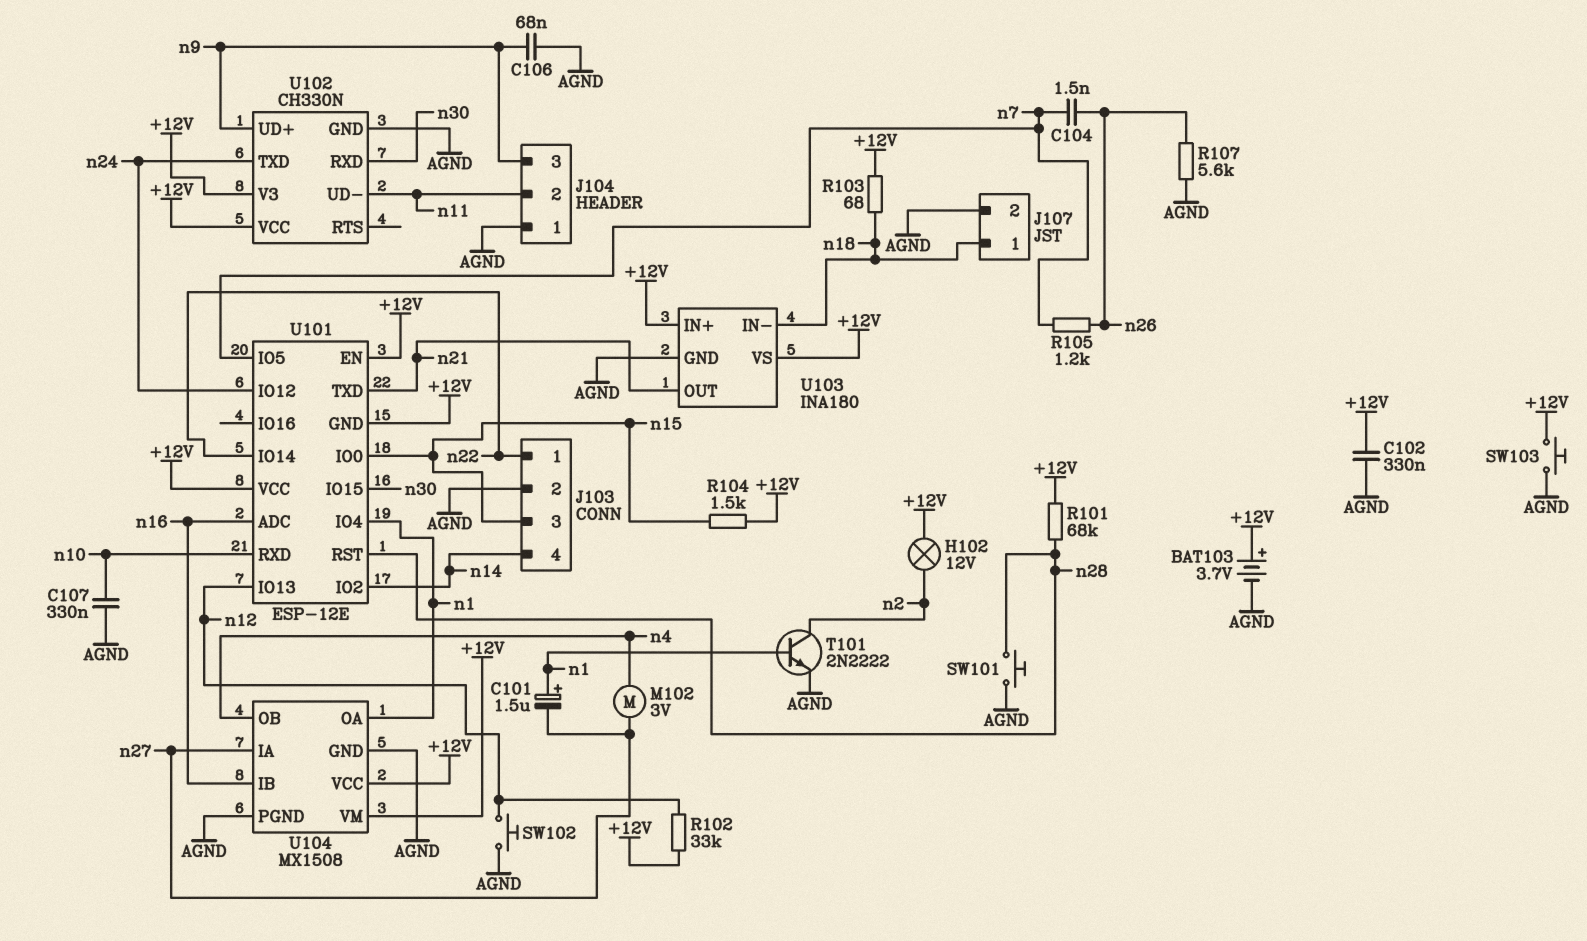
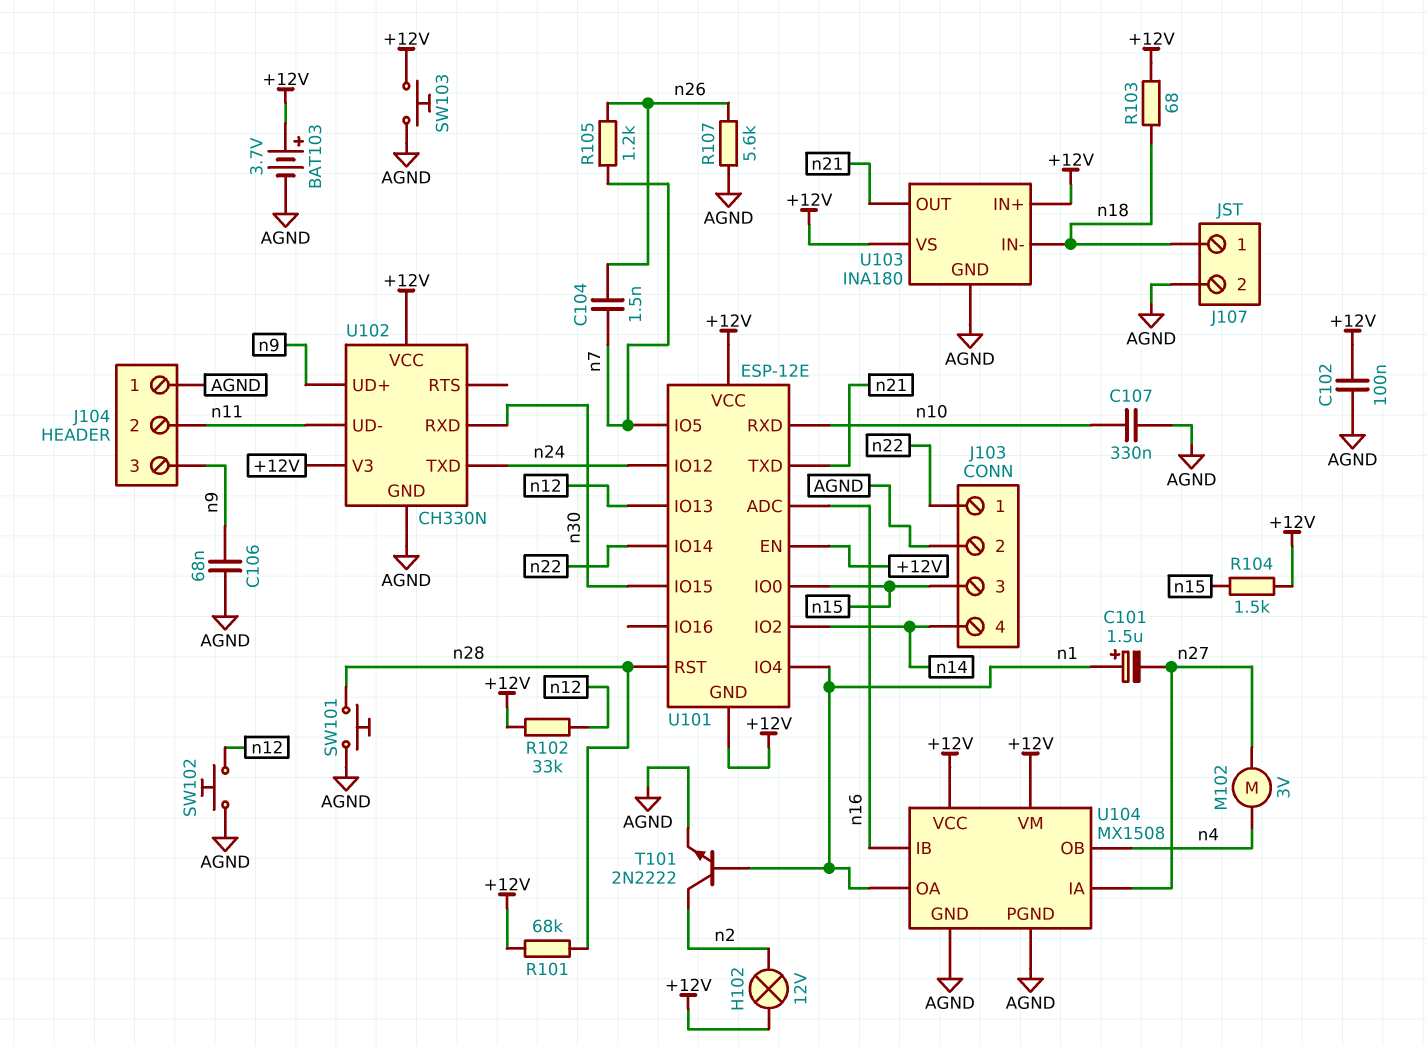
C102: 330nF (+12V, AGND) -> 100nF (+12V, AGND)

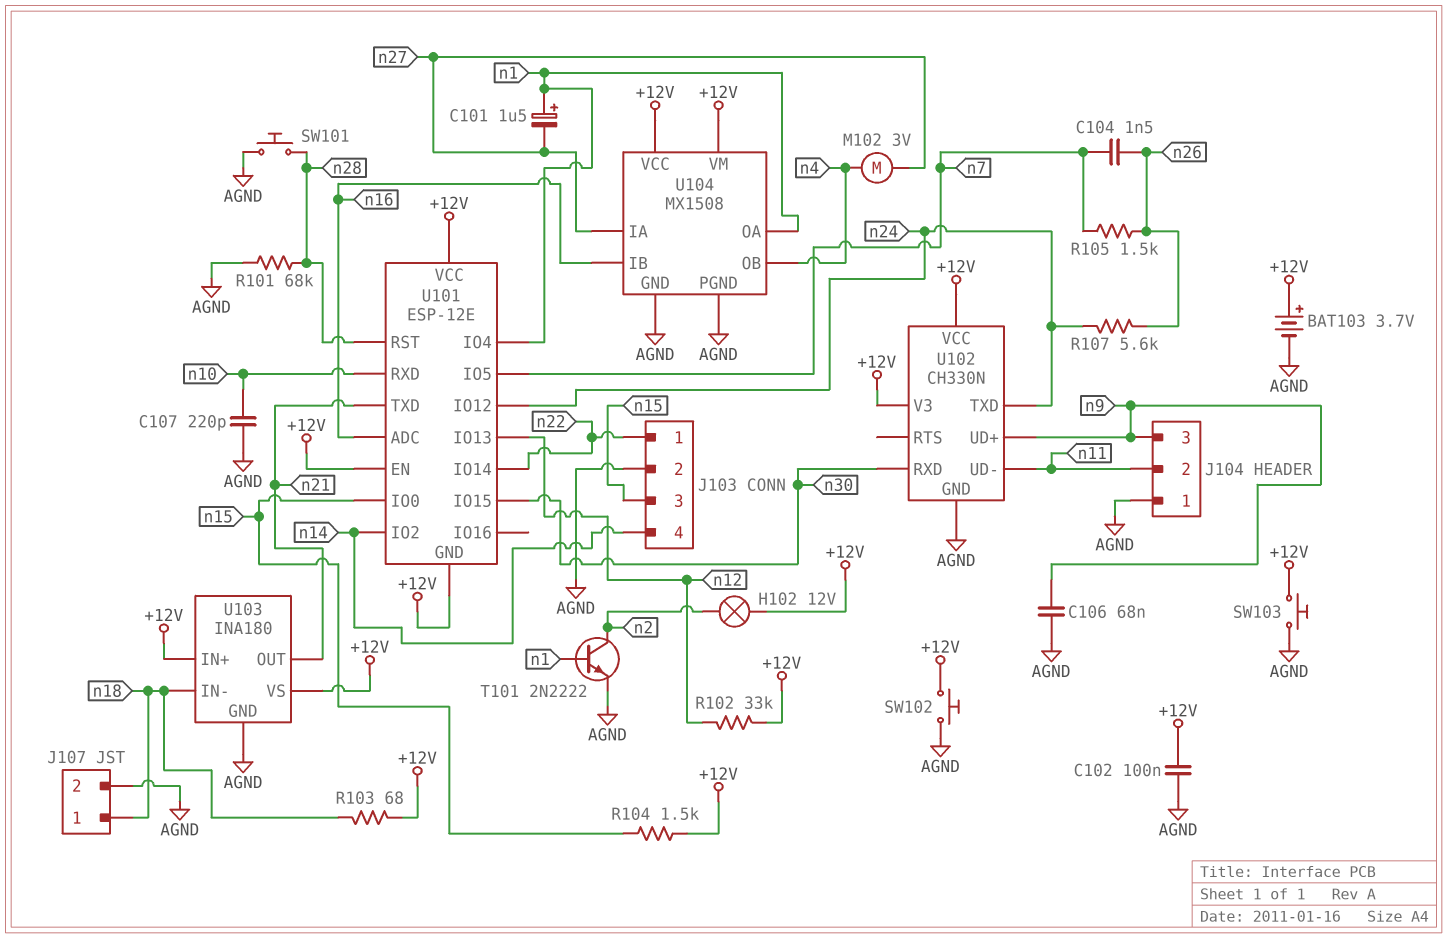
C107: 330nF (AGND, n10) -> 220pF (AGND, n10)
R101: 68k (+12V, n28) -> 68k (AGND, n28)
R105: 1.2k (n7, n26) -> 1.5k (n7, n26)
R107: 5.6k (AGND, n26) -> 5.6k (n24, n26)
SW102: button (AGND, n12) -> button (+12V, AGND)

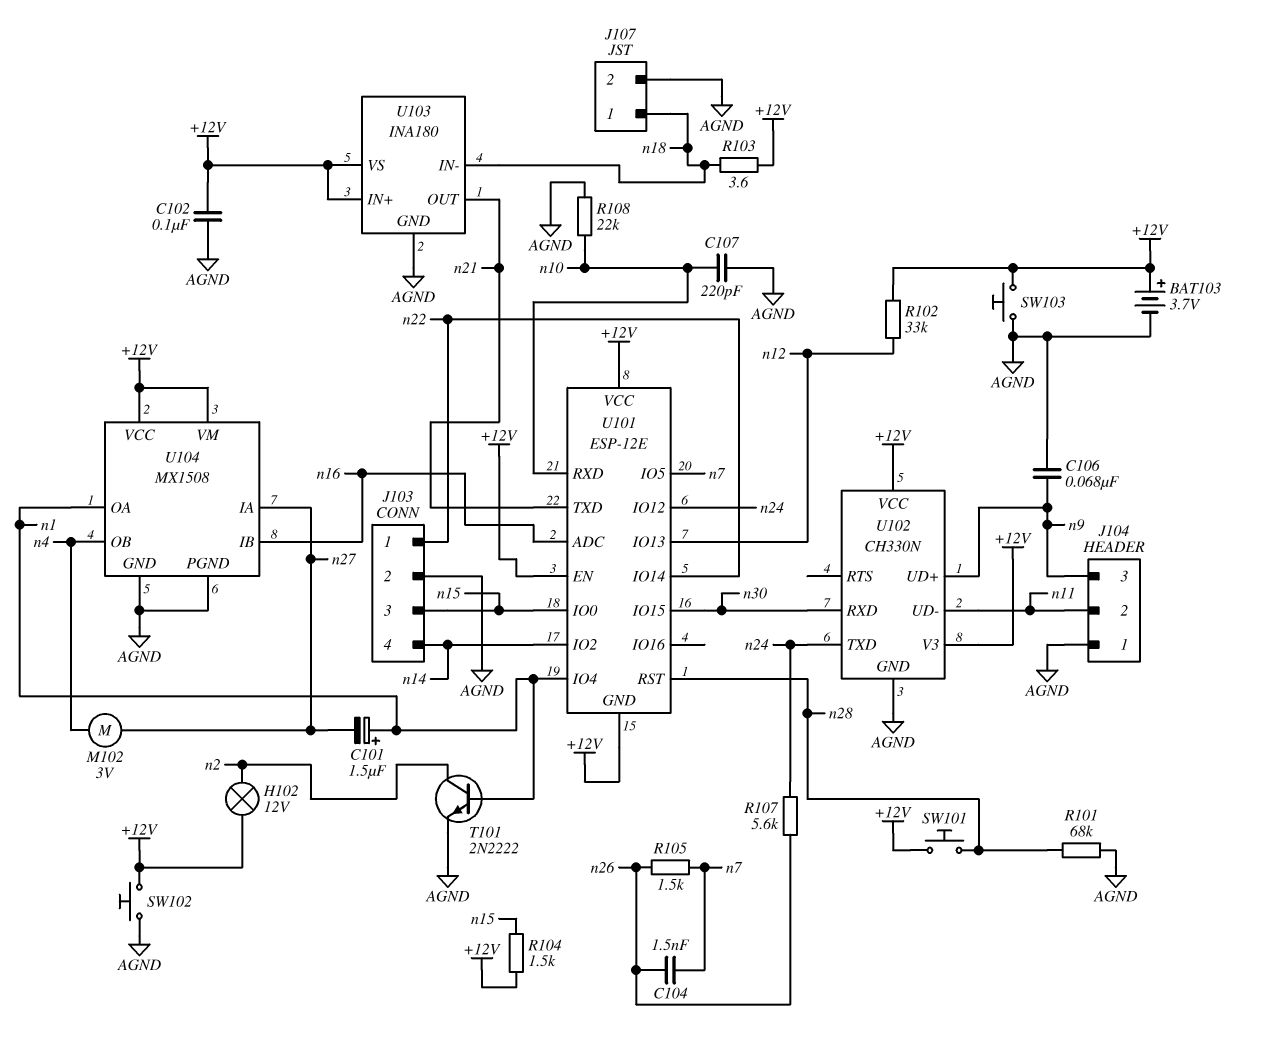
R103: 68 (+12V, n18) -> 3.6 (+12V, n18)
R108: none -> 22k (AGND, n10)
SW101: button (AGND, n28) -> button (+12V, n28)

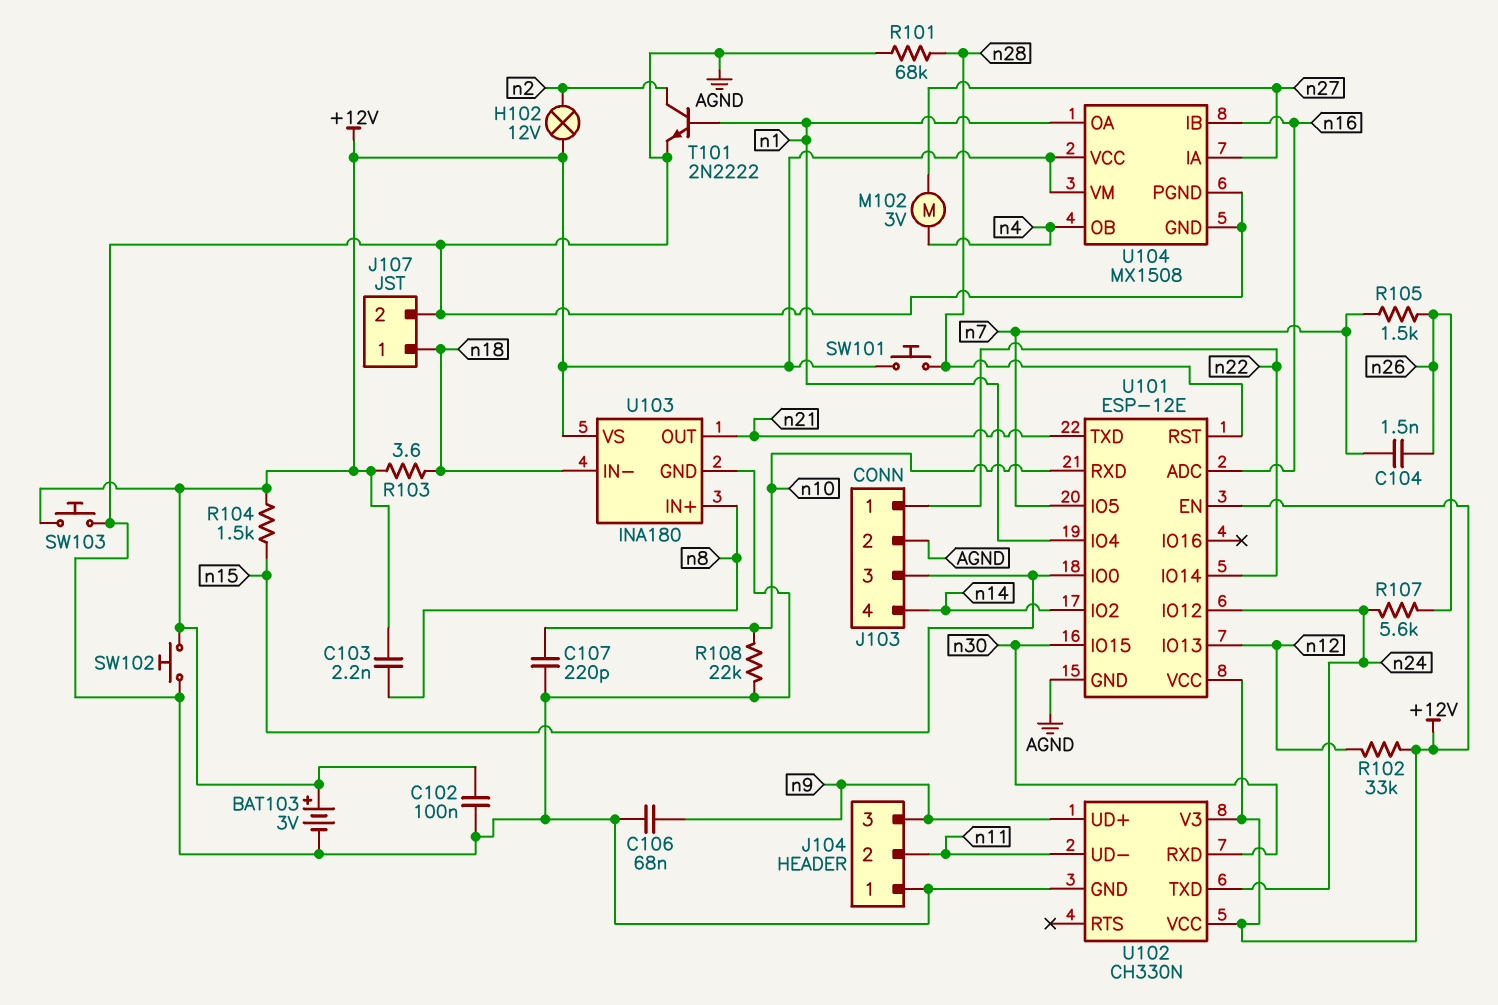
BAT103: 3.7V (plus +12V, minus AGND) -> 3V (plus +12V, minus AGND)
C101: 1.5uF (plus n1, minus n27) -> none
C103: none -> 2.2nF (+12V, n8)
U101 pin GND: +12V -> AGND
U103 pin IN+: +12V -> n8

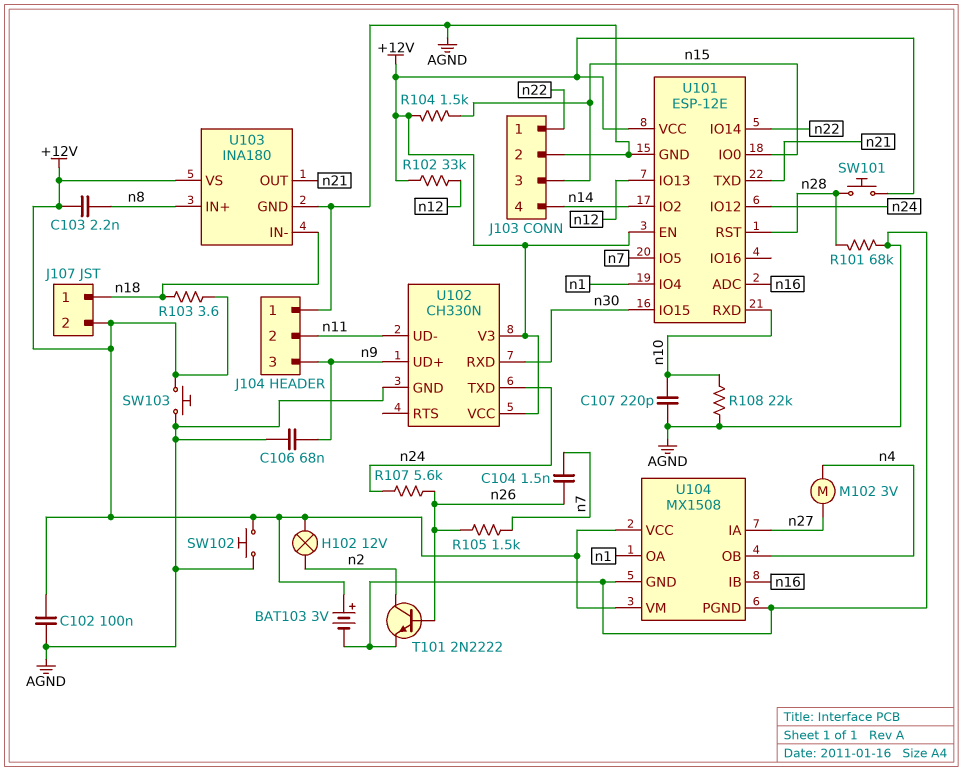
J107 pin 2: AGND -> +12V
T101: NPN 2N2222 (B n1, C n2, E AGND) -> NPN 2N2222 (B n26, C n2, E AGND)

